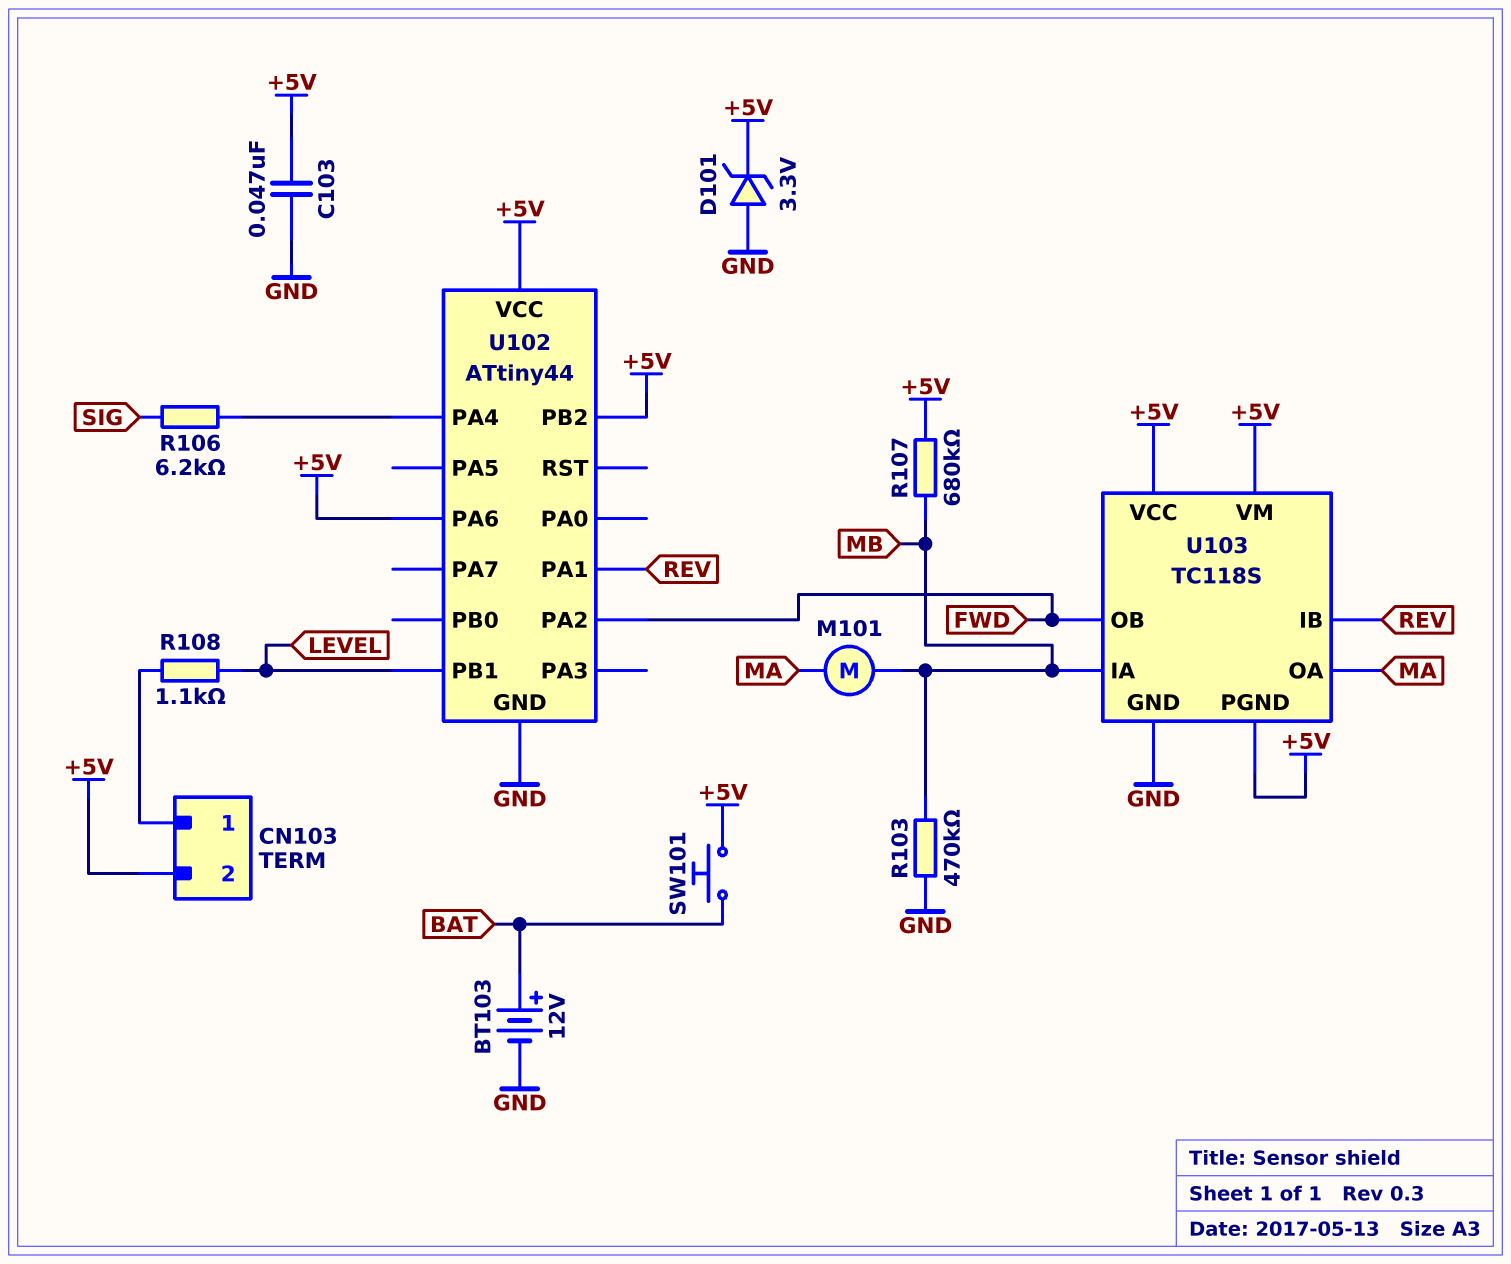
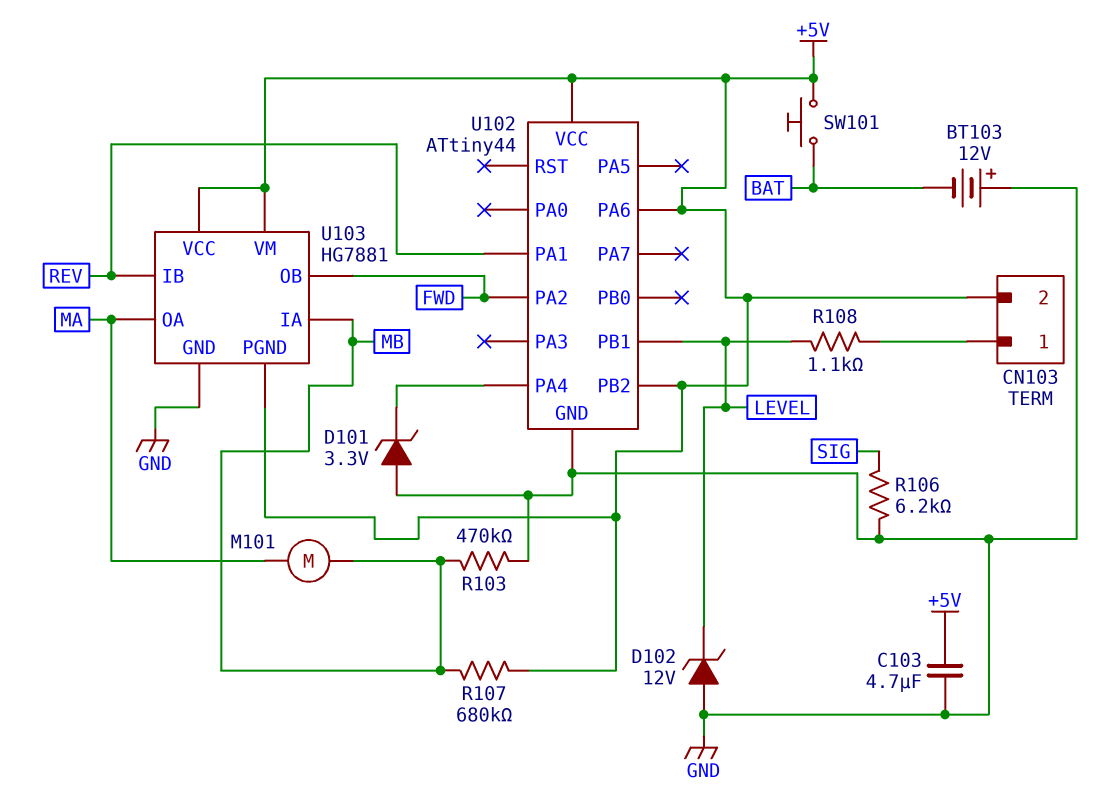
BT103: 12V (plus BAT, minus GND) -> 12V (plus GND, minus BAT)
C103: 47nF (+5V, GND) -> 4.7uF (+5V, GND)
D101: zener 3.3V (A GND, K +5V) -> zener 3.3V (A GND, K U102/PA4)
D102: none -> zener 12V (A GND, K LEVEL)
R106: 6.2k (SIG, U102/PA4) -> 6.2k (GND, SIG)
U103: TC118S -> HG7881

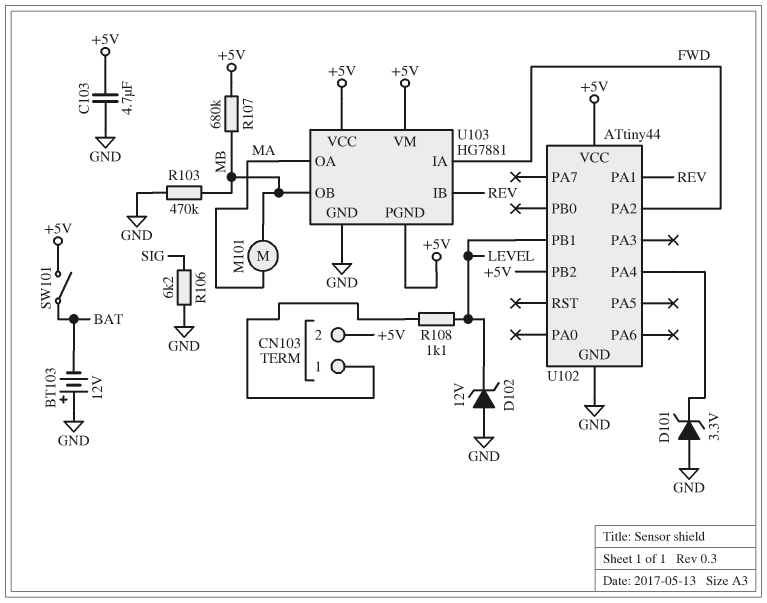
SW101: button (+5V, BAT) -> switch (+5V, BAT)
U102 pin PA6: +5V -> none
U103 pin IA: MB -> FWD
U103 pin OB: FWD -> MB

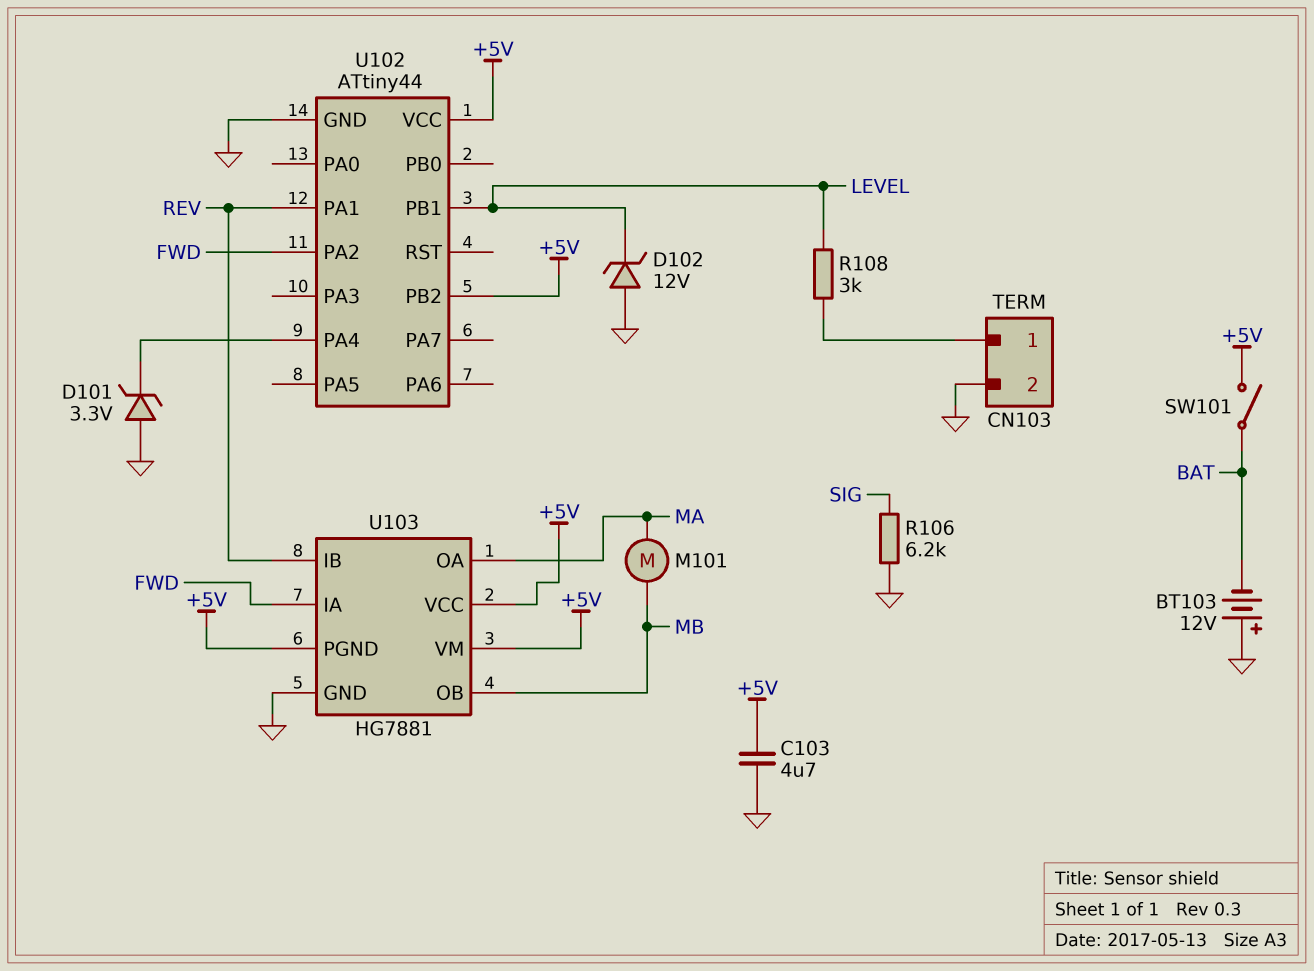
CN103 pin 2: +5V -> GND
R103: 470k (GND, MB) -> none
R107: 680k (+5V, MB) -> none
R108: 1.1k (CN103/1, LEVEL) -> 3k (CN103/1, LEVEL)

